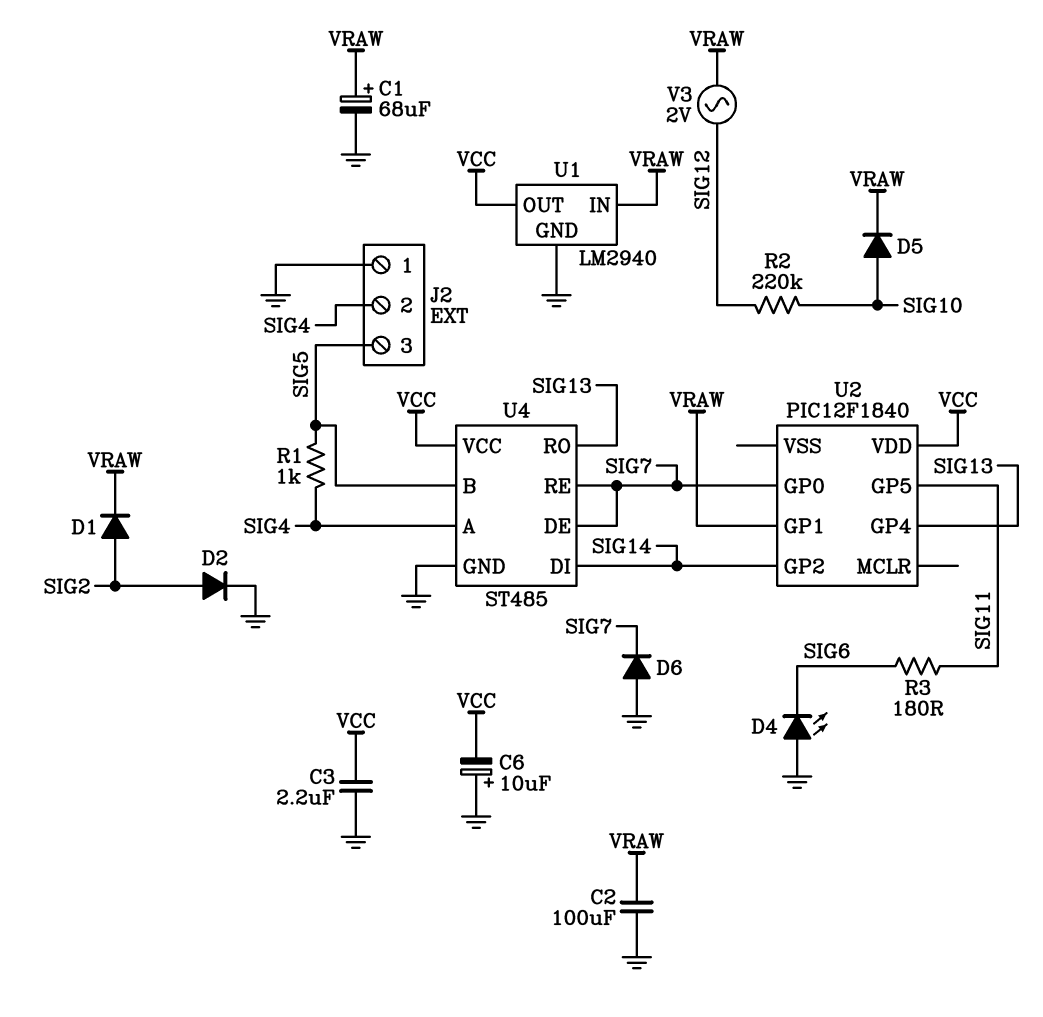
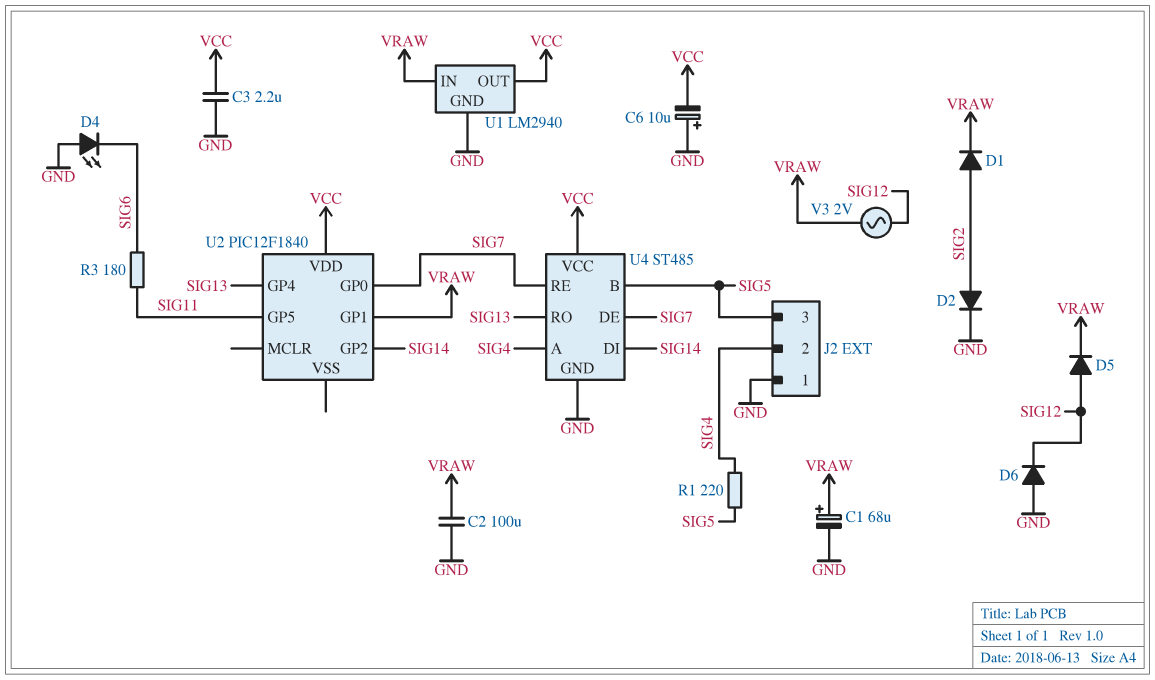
D5: diode (A SIG10, K VRAW) -> diode (A SIG12, K VRAW)
D6: diode (A GND, K SIG7) -> diode (A GND, K SIG12)
R1: 1k (SIG4, SIG5) -> 220 (SIG4, SIG5)
R2: 220k (SIG10, SIG12) -> none

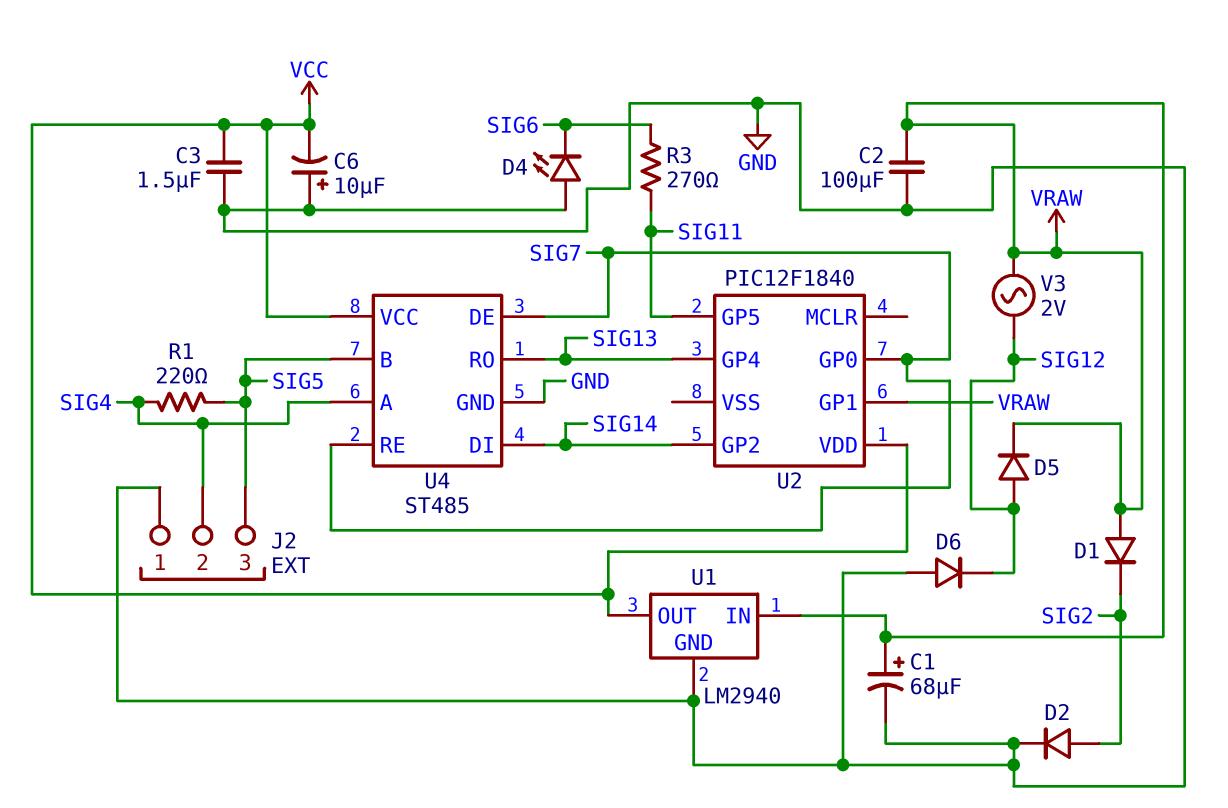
C3: 2.2uF (GND, VCC) -> 1.5uF (GND, VCC)
D1: diode (A SIG2, K VRAW) -> diode (A VRAW, K SIG2)
R3: 180 (SIG6, SIG11) -> 270 (SIG6, SIG11)

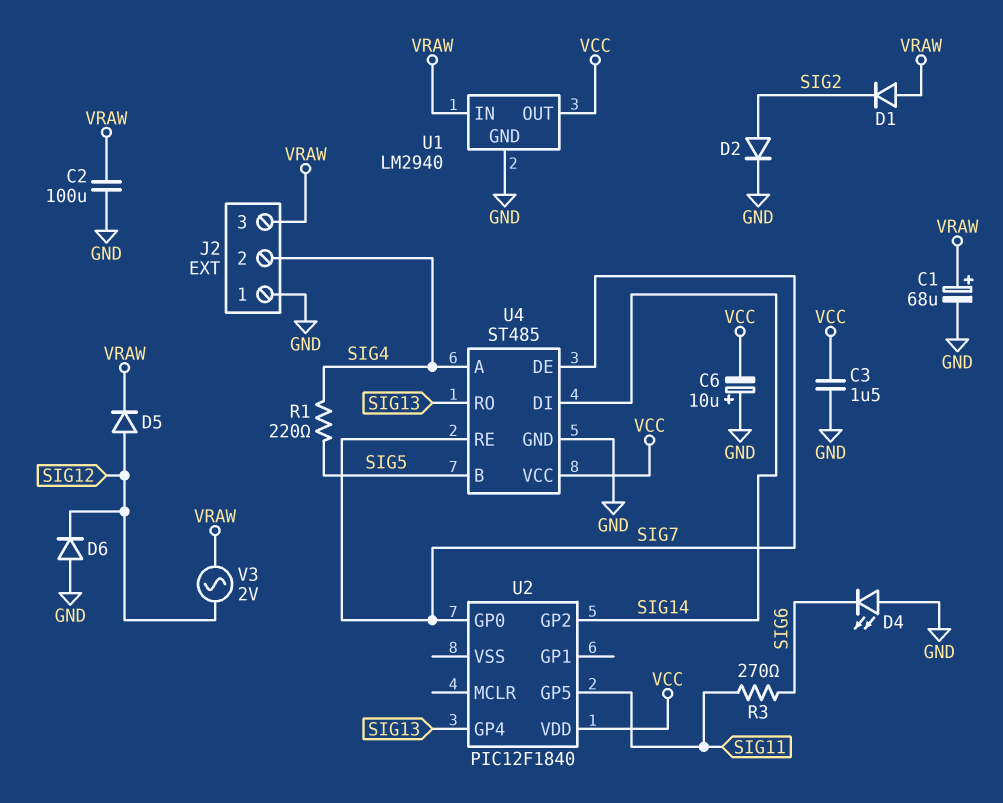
J2 pin 3: SIG5 -> VRAW
U2 pin GP1: VRAW -> none

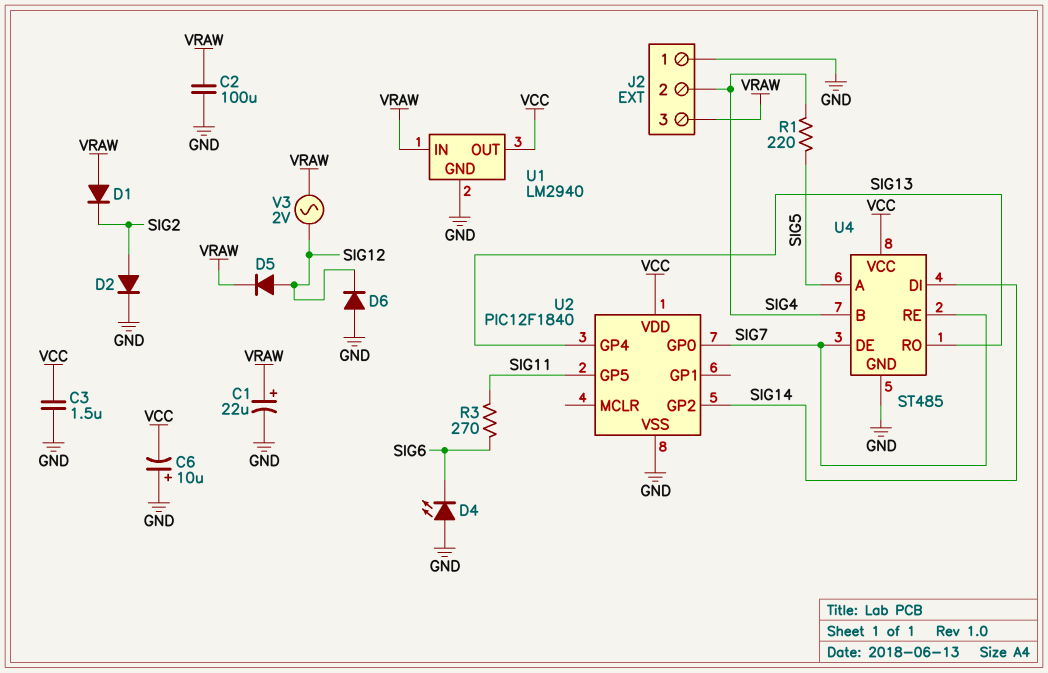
C1: 68uF (plus VRAW, minus GND) -> 22uF (plus VRAW, minus GND)
U2 pin VSS: none -> GND
U4 pin A: SIG4 -> SIG5
U4 pin B: SIG5 -> SIG4

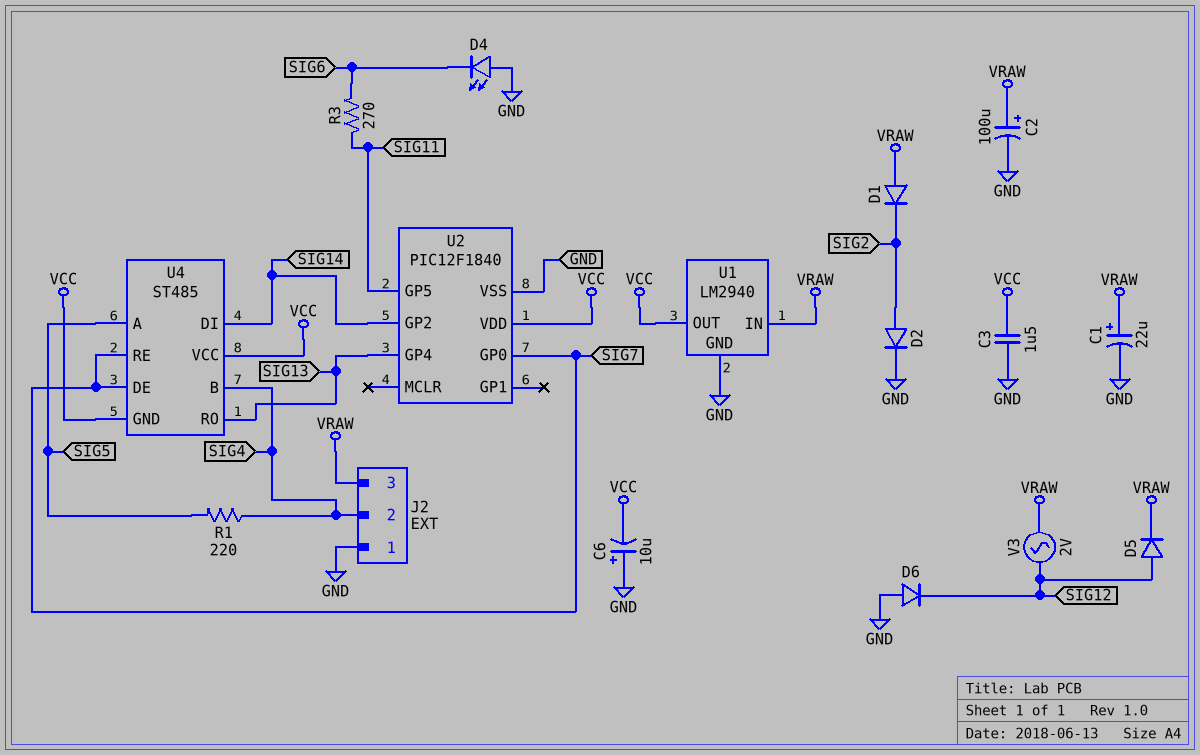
C2: 100uF (GND, VRAW) -> 100uF (plus VRAW, minus GND)
U4 pin GND: GND -> VCC

